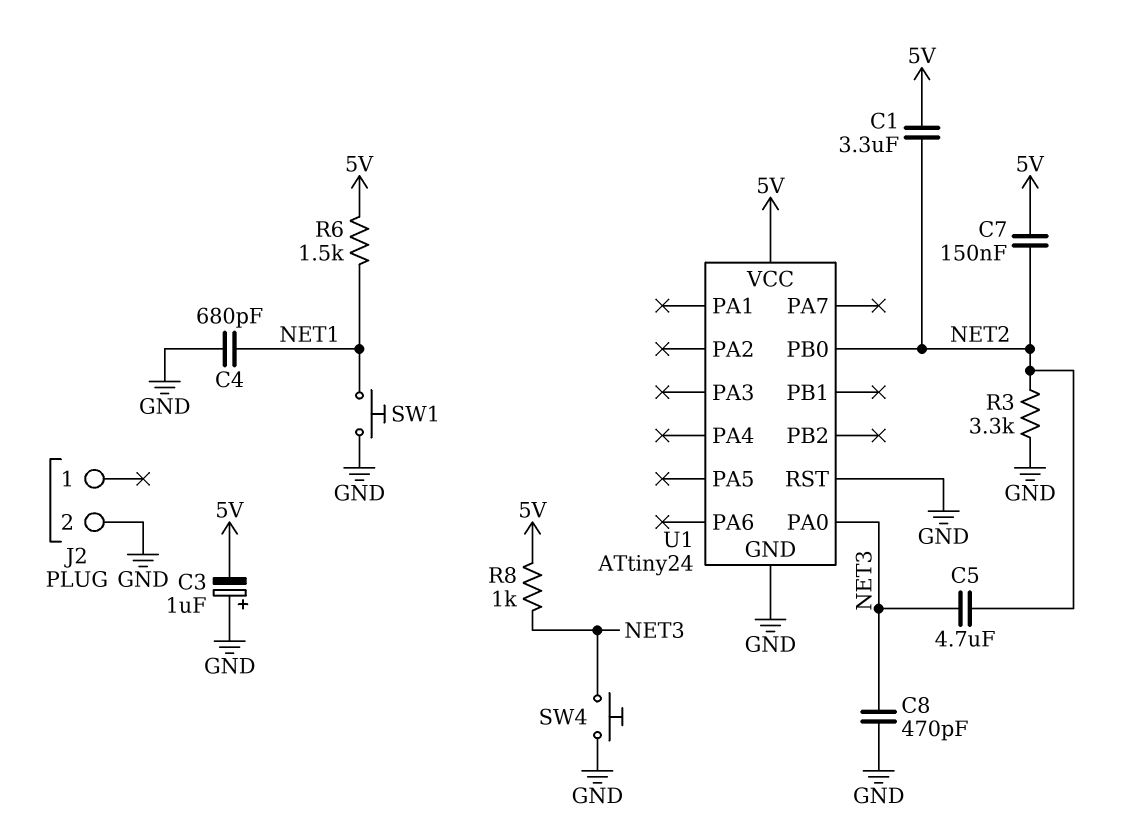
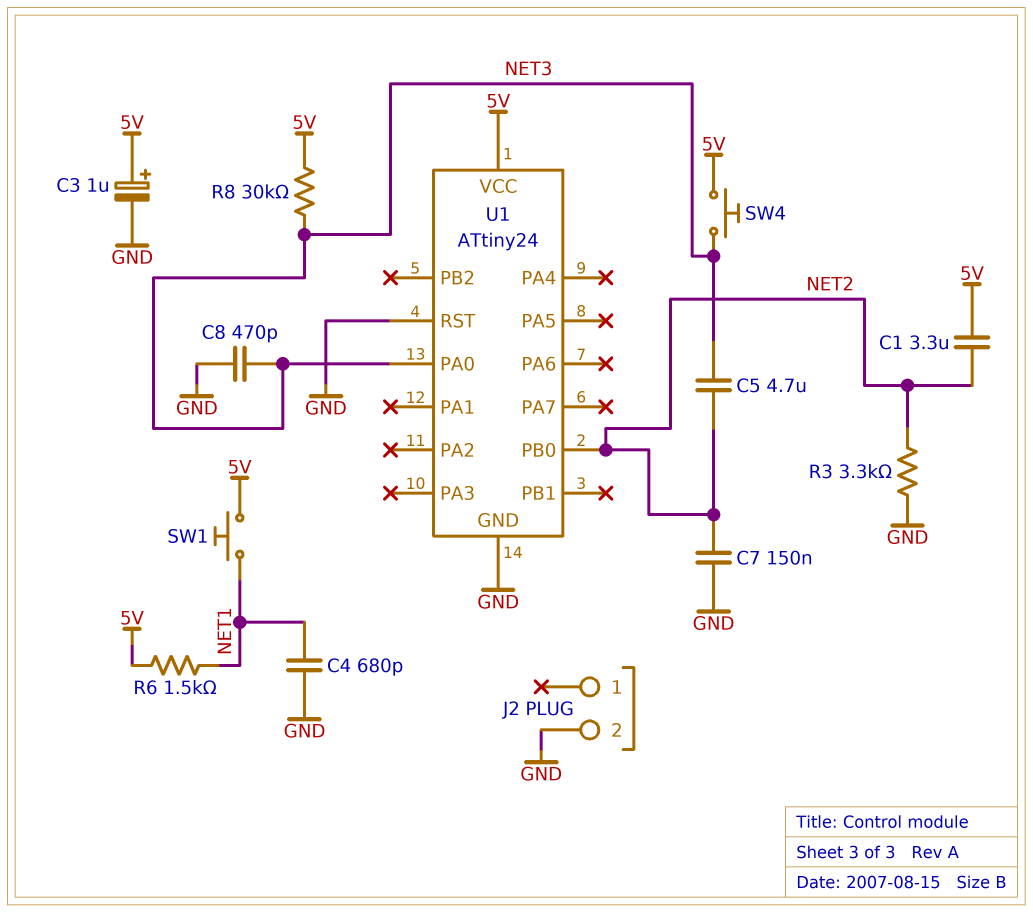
C3: 1uF (plus GND, minus 5V) -> 1uF (plus 5V, minus GND)
C7: 150nF (5V, NET2) -> 150nF (GND, NET2)
R8: 1k (5V, NET3) -> 30k (5V, NET3)
SW1: button (GND, NET1) -> button (5V, NET1)
SW4: button (GND, NET3) -> button (5V, NET3)

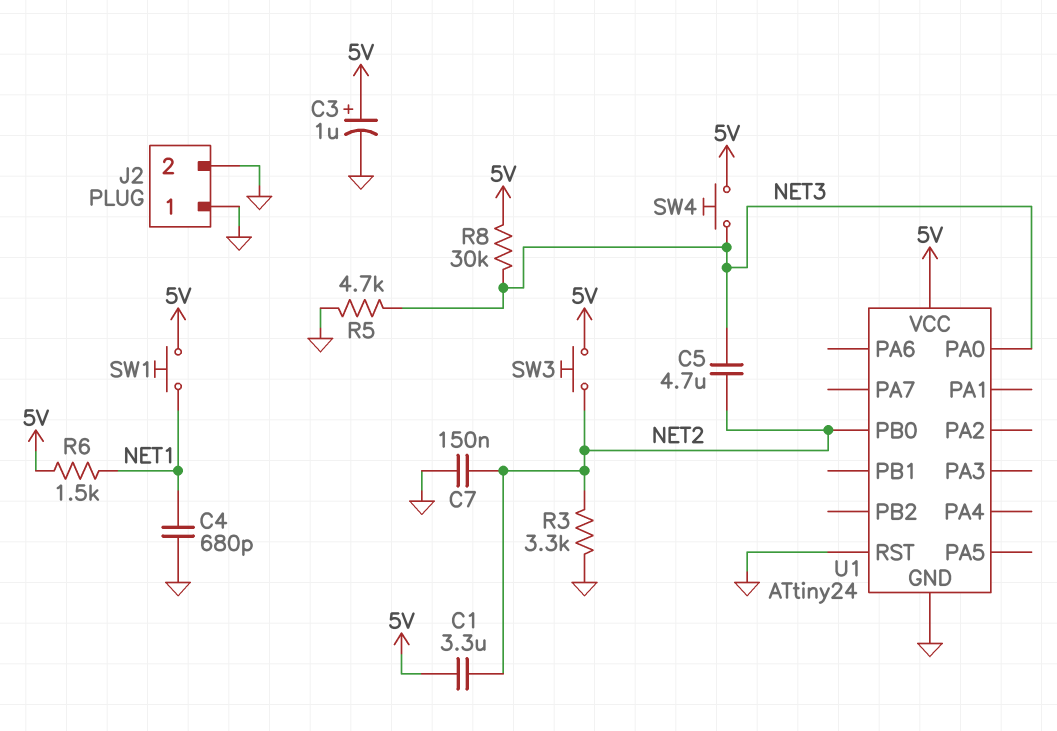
C8: 470pF (GND, NET3) -> none
J2 pin 1: none -> GND
R5: none -> 4.7k (GND, NET3)
SW3: none -> button (5V, NET2)

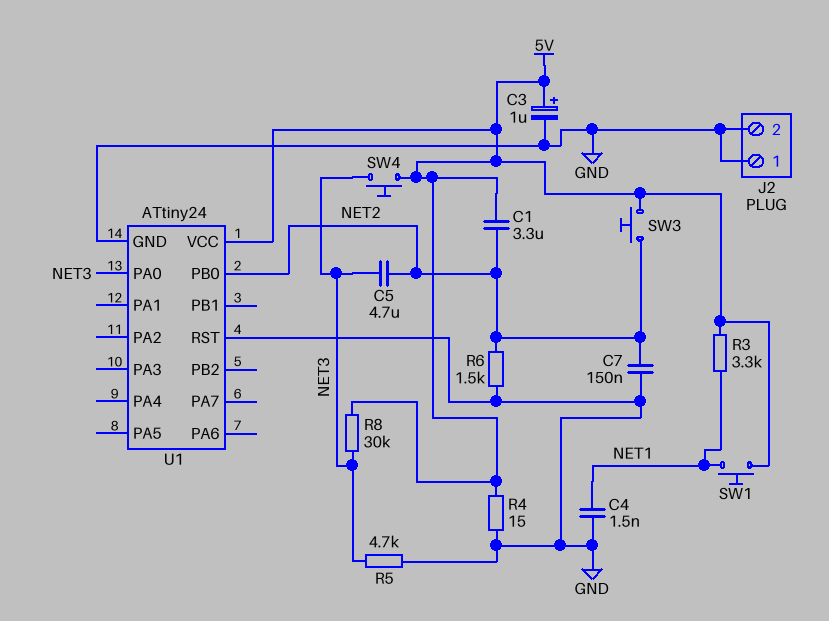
C4: 680pF (GND, NET1) -> 1.5nF (GND, NET1)
R3: 3.3k (GND, NET2) -> 3.3k (5V, NET1)
R4: none -> 15 (5V, GND)
R6: 1.5k (5V, NET1) -> 1.5k (GND, NET2)

